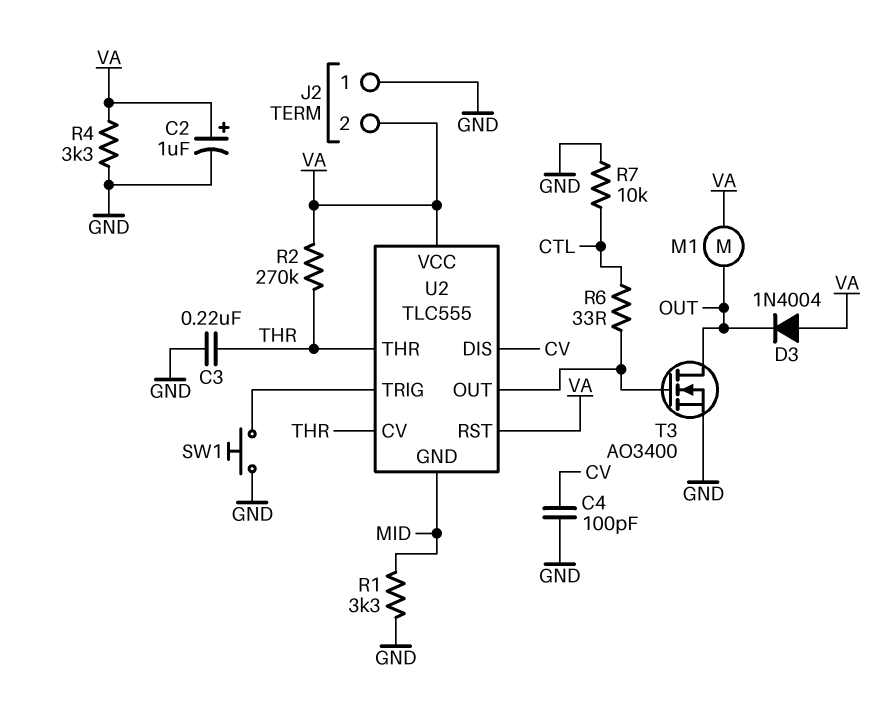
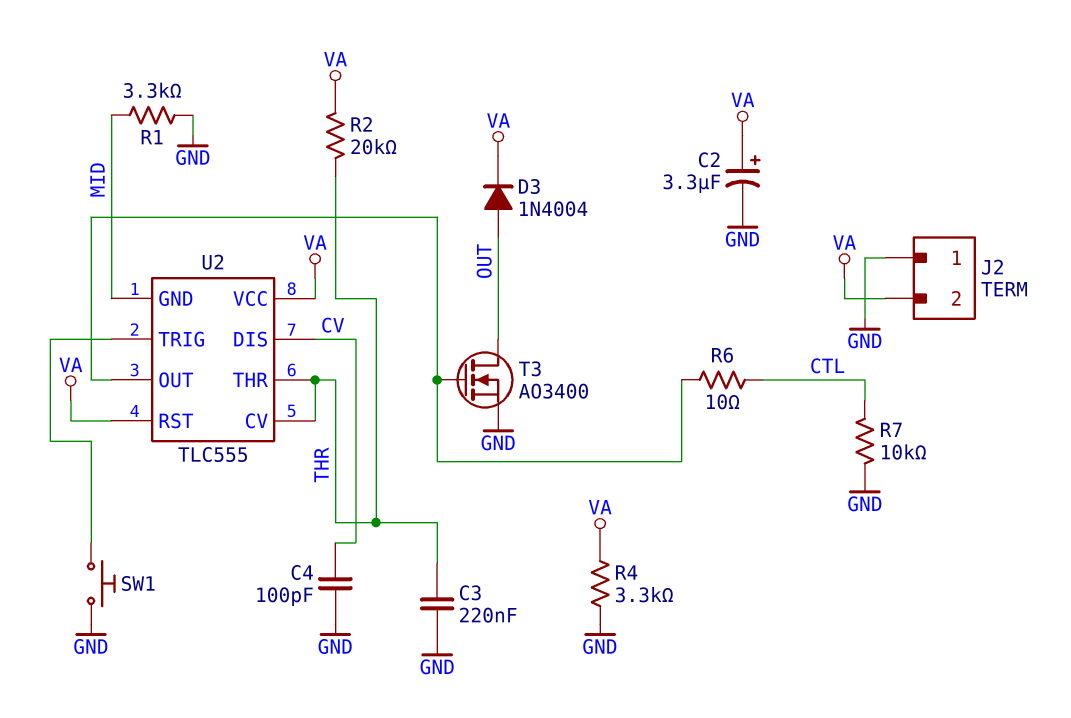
C2: 1uF (plus VA, minus GND) -> 3.3uF (plus VA, minus GND)
D3: diode 1N4004 (A VA, K OUT) -> diode 1N4004 (A OUT, K VA)
M1: motor (OUT, VA) -> none
R2: 270k (THR, VA) -> 20k (THR, VA)
R6: 33 (CTL, U2/OUT) -> 10 (CTL, U2/OUT)

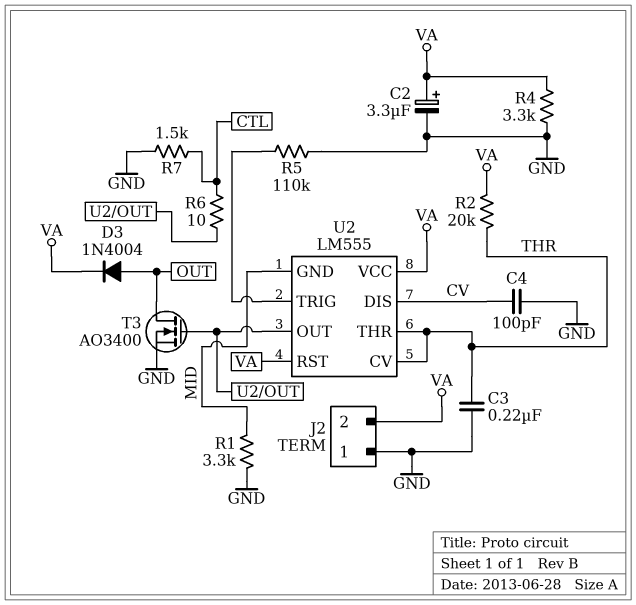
R5: none -> 110k (GND, U2/TRIG)
R7: 10k (CTL, GND) -> 1.5k (CTL, GND)
SW1: button (GND, U2/TRIG) -> none
U2: TLC555 -> LM555

